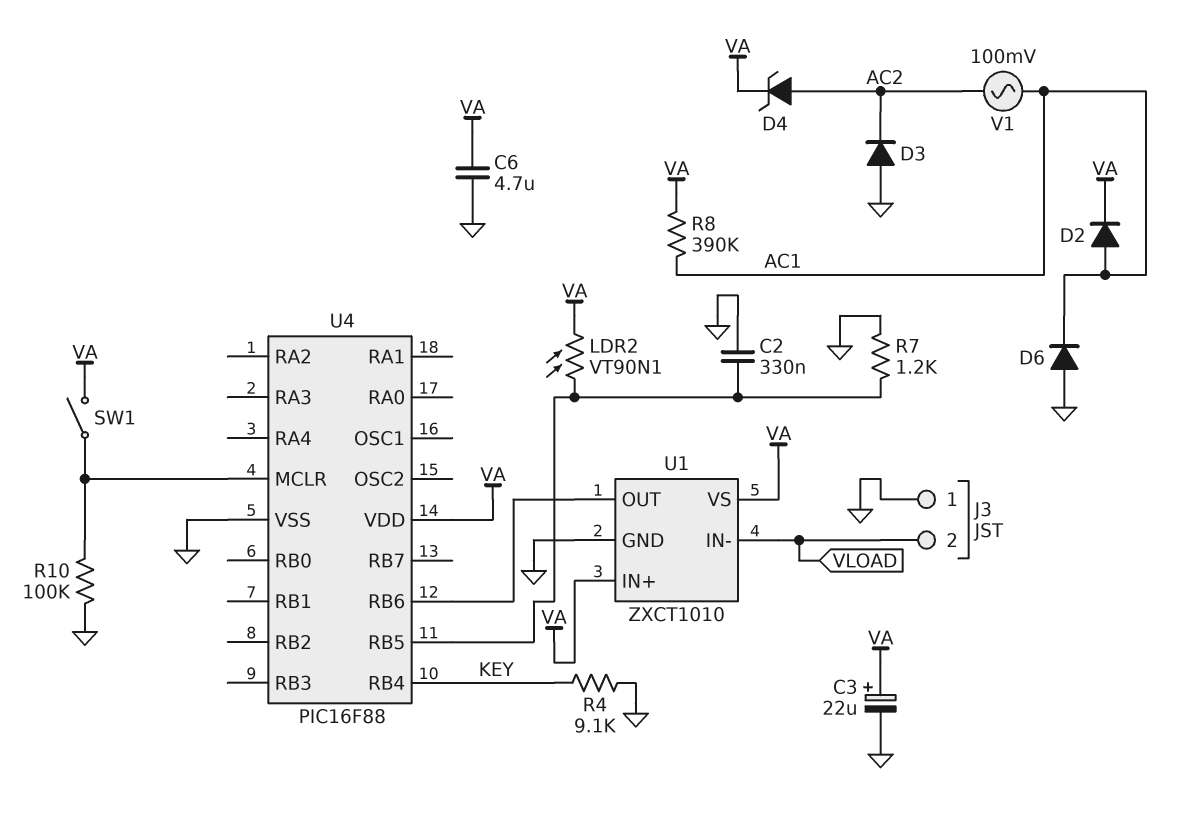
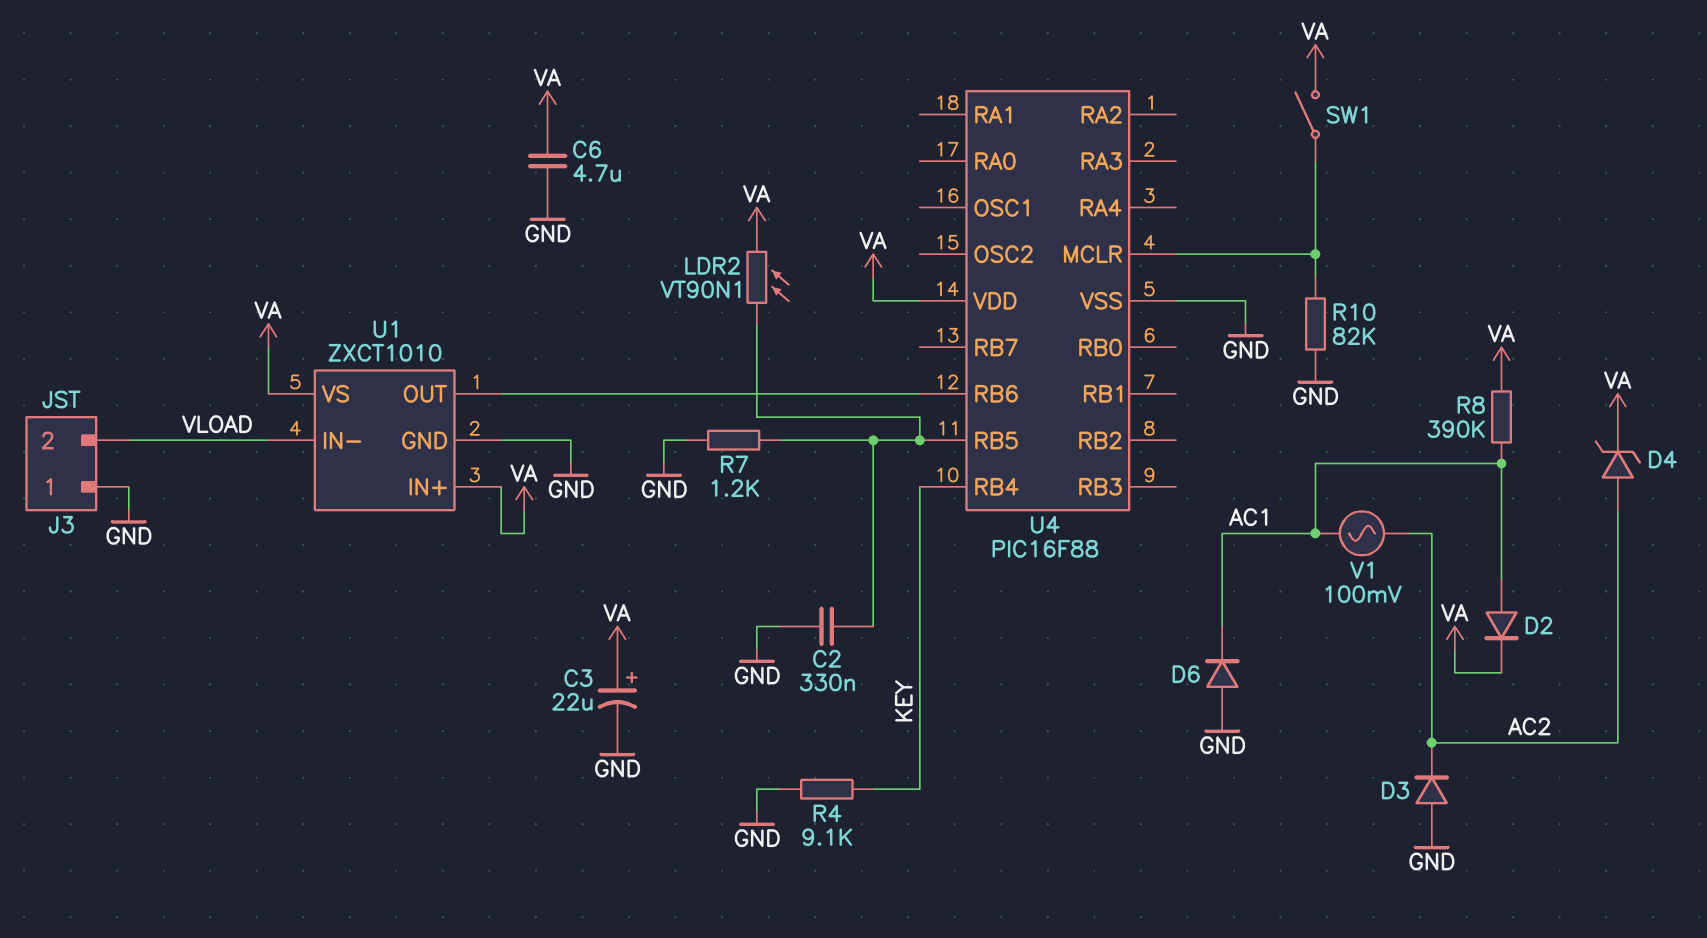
R10: 100k (GND, U4/MCLR) -> 82k (GND, U4/MCLR)

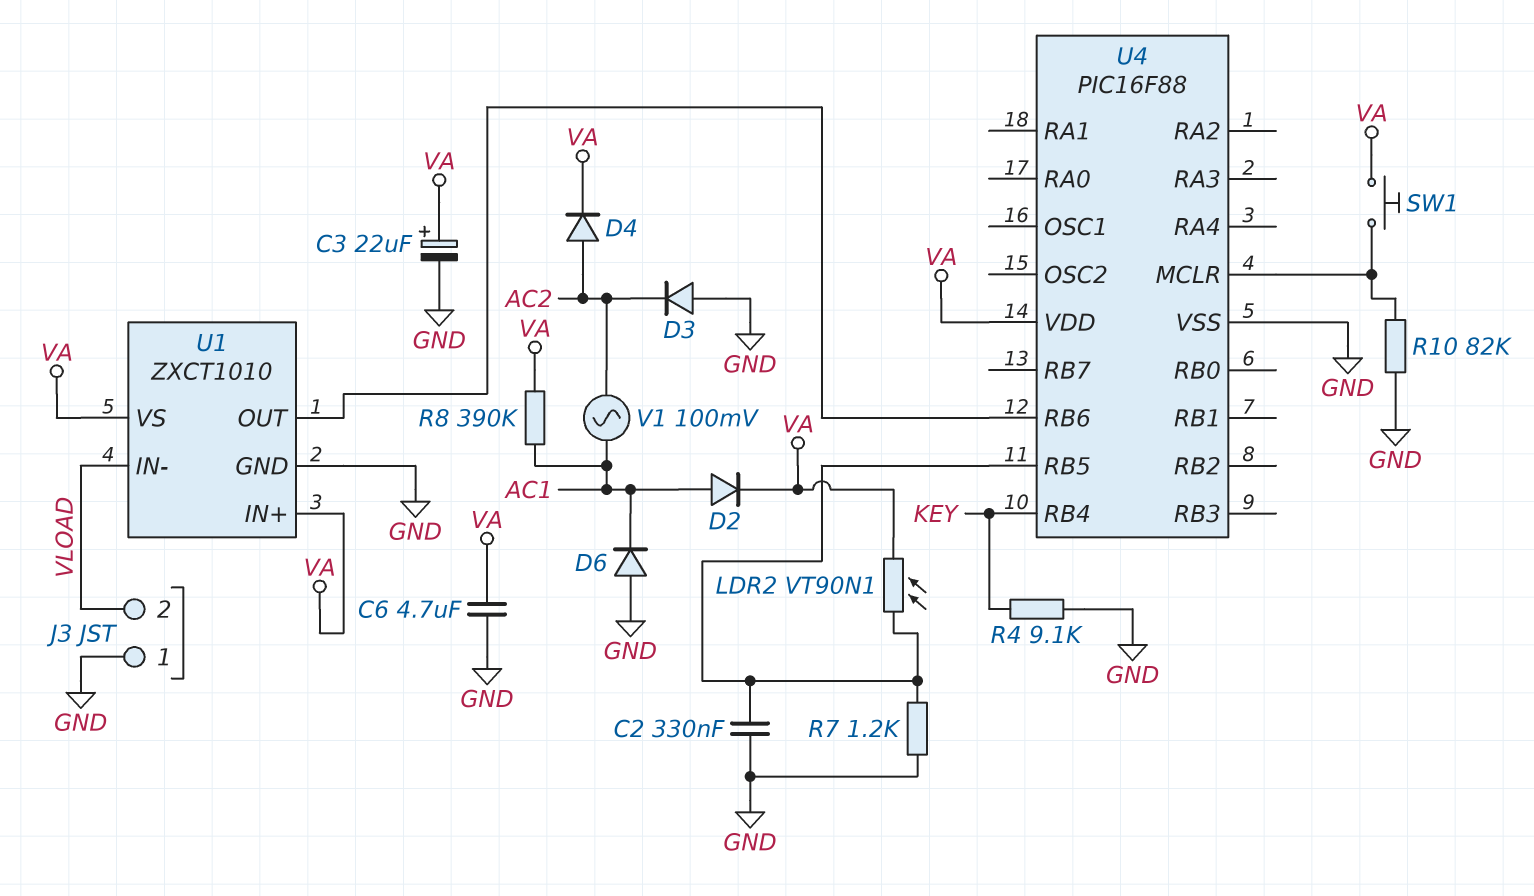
D4: zener (A AC2, K VA) -> diode (A AC2, K VA)
SW1: switch (U4/MCLR, VA) -> button (U4/MCLR, VA)

